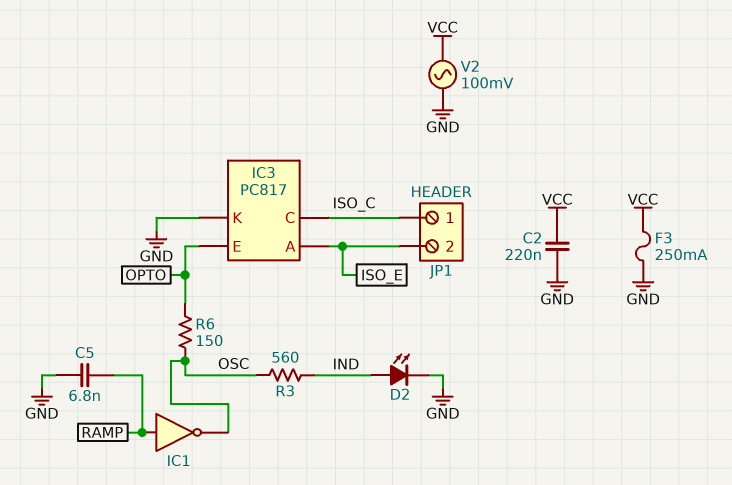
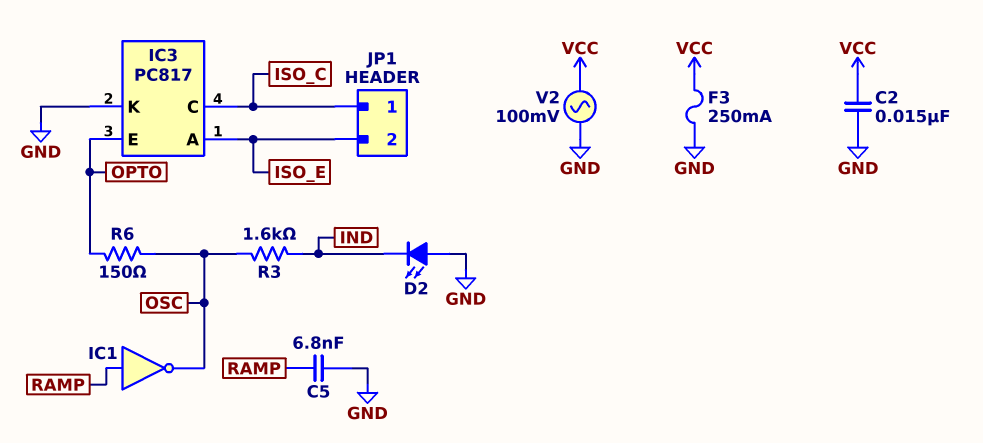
C2: 220nF (GND, VCC) -> 15nF (GND, VCC)
D2: LED (A IND, K GND) -> LED (A GND, K IND)
R3: 560 (IND, OSC) -> 1.6k (IND, OSC)

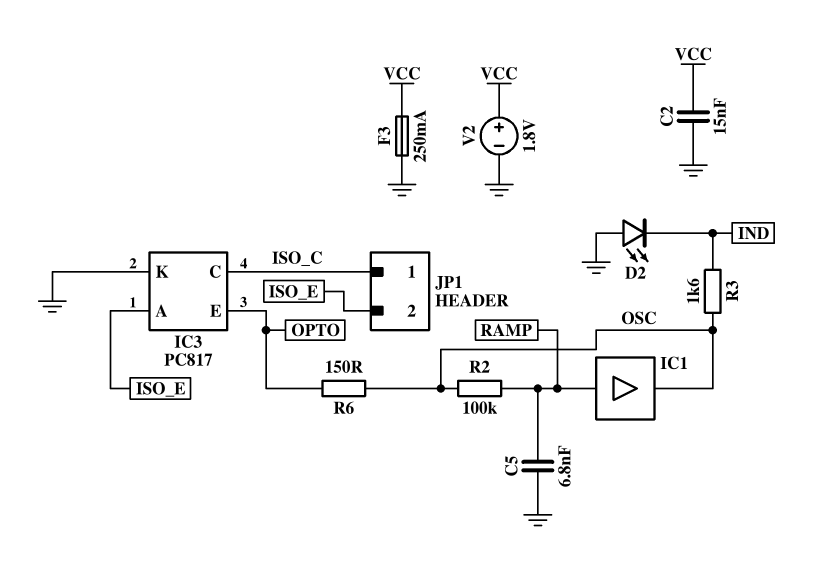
IC1: NOT (in RAMP, out OSC) -> buffer (in RAMP, out OSC)
R2: none -> 100k (OSC, RAMP)
V2: AC 100mV (GND, VCC) -> 1.8V (plus VCC, minus GND)

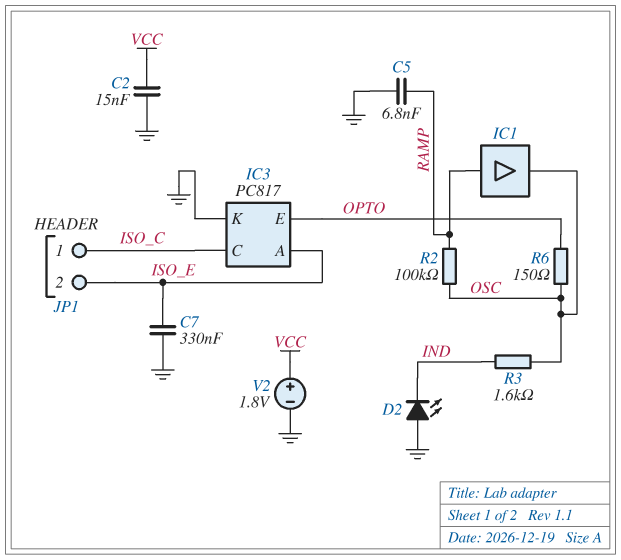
C7: none -> 330nF (GND, ISO_E)
F3: 250mA (GND, VCC) -> none

